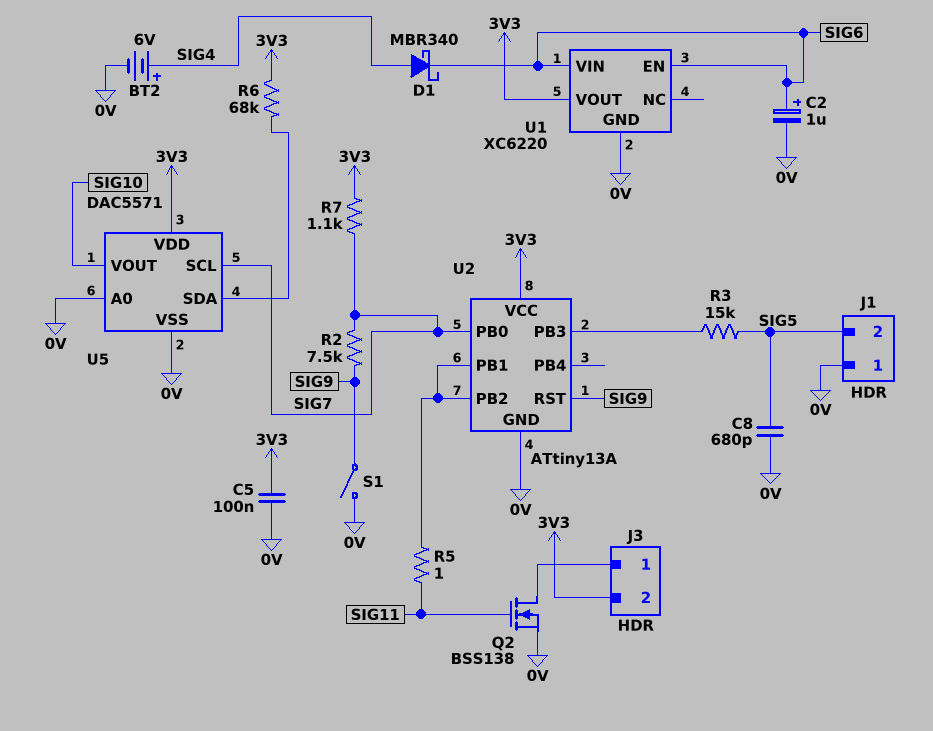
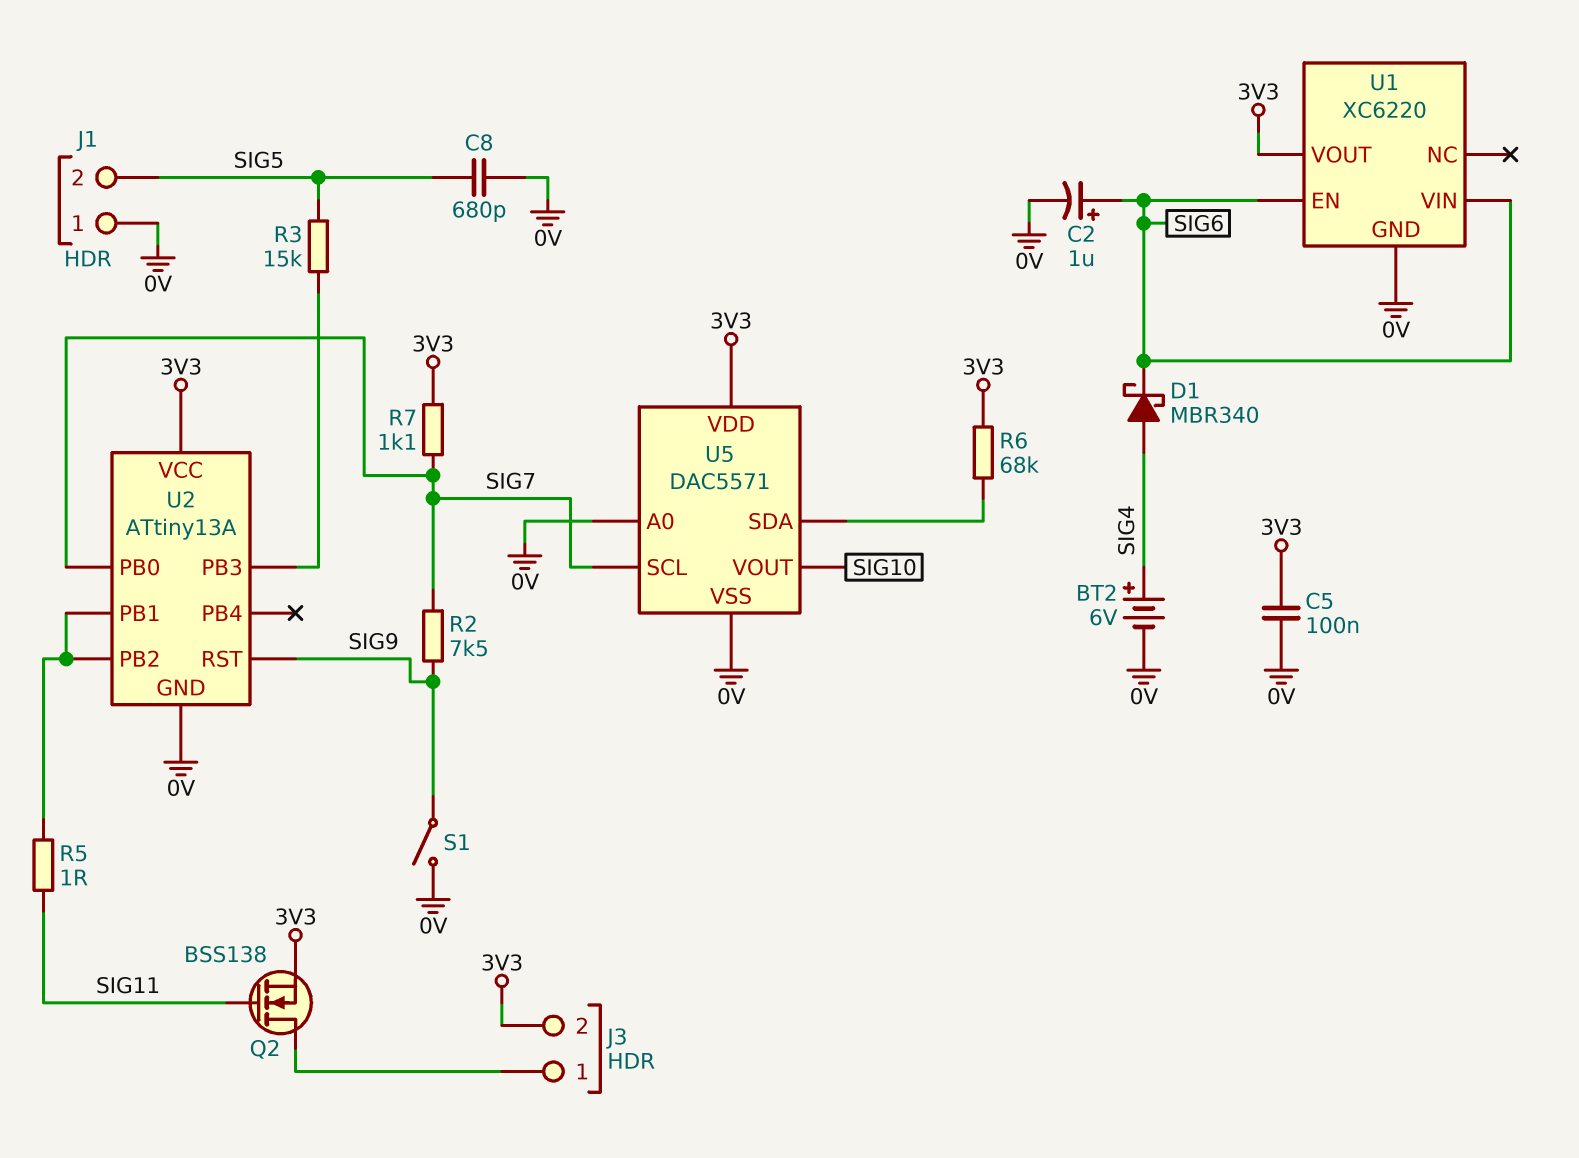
Q2: NMOS BSS138 (G SIG11, D J3/1, S 0V) -> NMOS BSS138 (G SIG11, D J3/1, S 3V3)

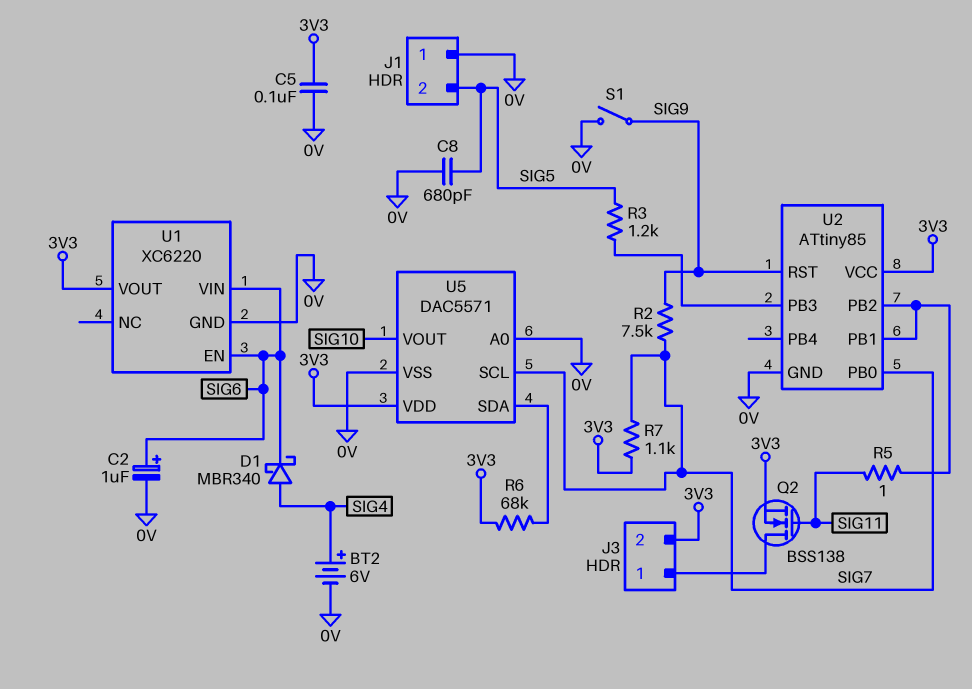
R3: 15k (SIG5, U2/PB3) -> 1.2k (SIG5, U2/PB3)
U2: ATtiny13A -> ATtiny85

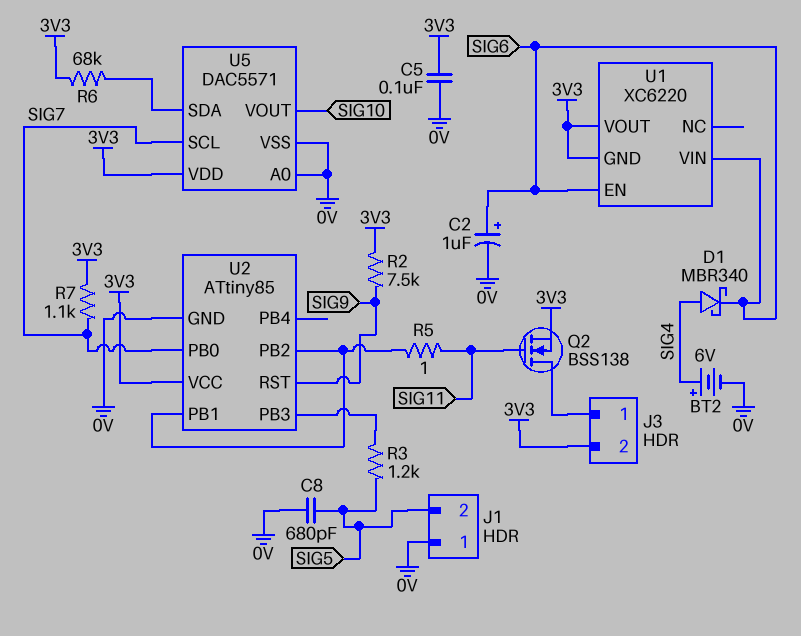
R2: 7.5k (SIG7, SIG9) -> 7.5k (3V3, SIG9)
S1: switch (0V, SIG9) -> none
U1 pin GND: 0V -> 3V3

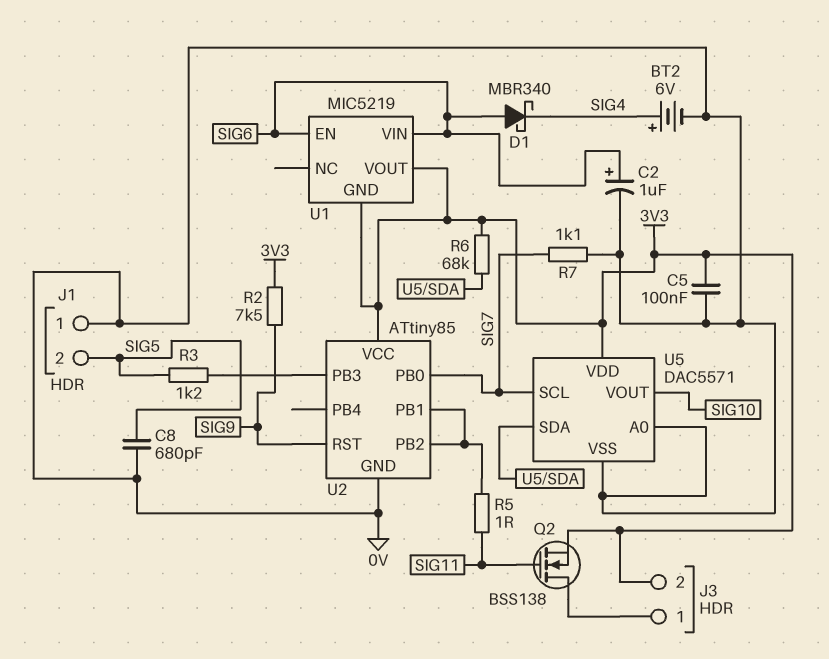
D1: schottky MBR340 (A SIG4, K SIG6) -> schottky MBR340 (A SIG6, K SIG4)
R7: 1.1k (3V3, SIG7) -> 1.1k (0V, SIG7)
U1: XC6220 -> MIC5219

